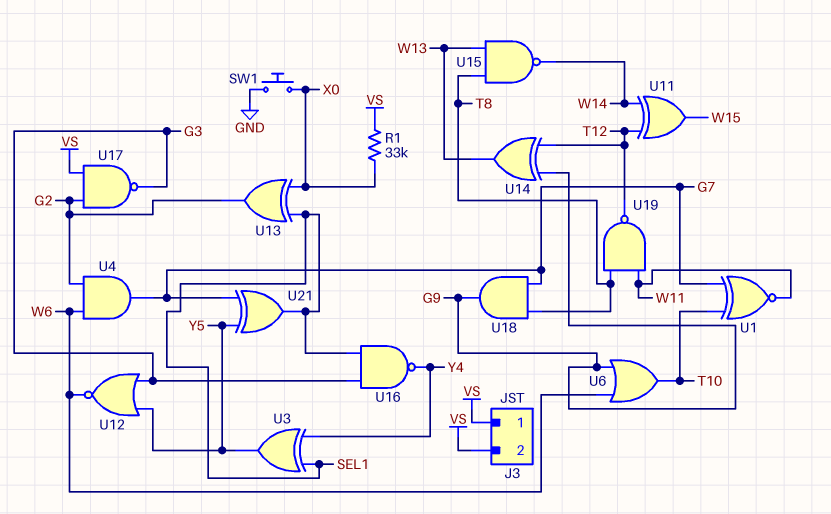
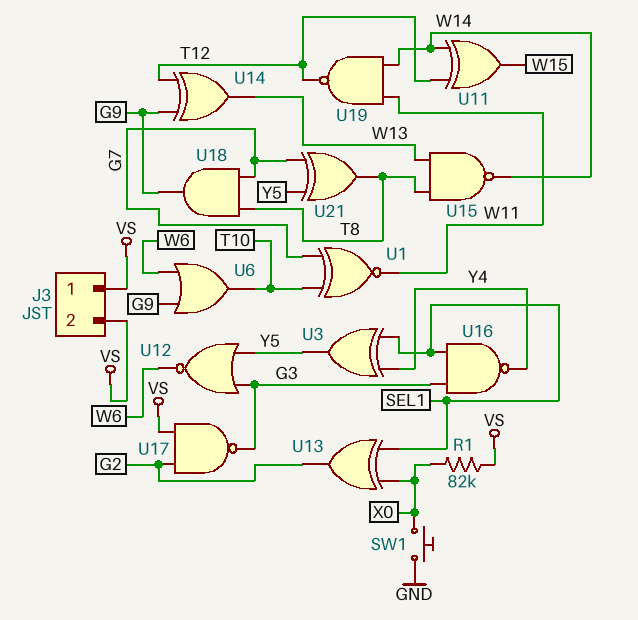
R1: 33k (VS, X0) -> 82k (VS, X0)
U4: AND (in G2, in W6, out G7) -> none
U19: NAND (in T8, in W11, out T12) -> NAND (in W11, in W14, out T12)
U21: XOR (in G7, in Y5, out SEL1) -> XOR (in G7, in Y5, out T8)

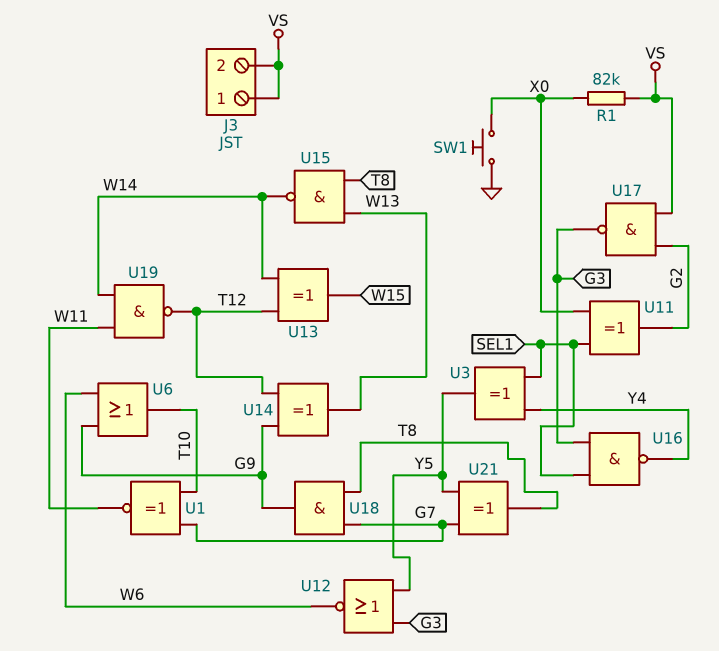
U11: XOR (in T12, in W14, out W15) -> XOR (in SEL1, in X0, out G2)
U13: XOR (in SEL1, in X0, out G2) -> XOR (in T12, in W14, out W15)

